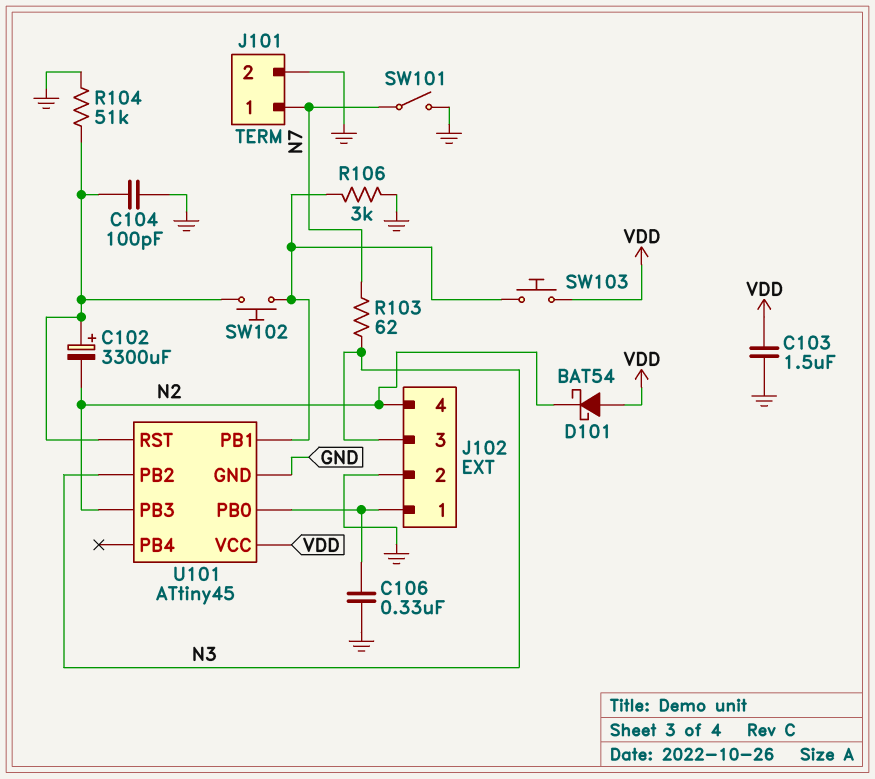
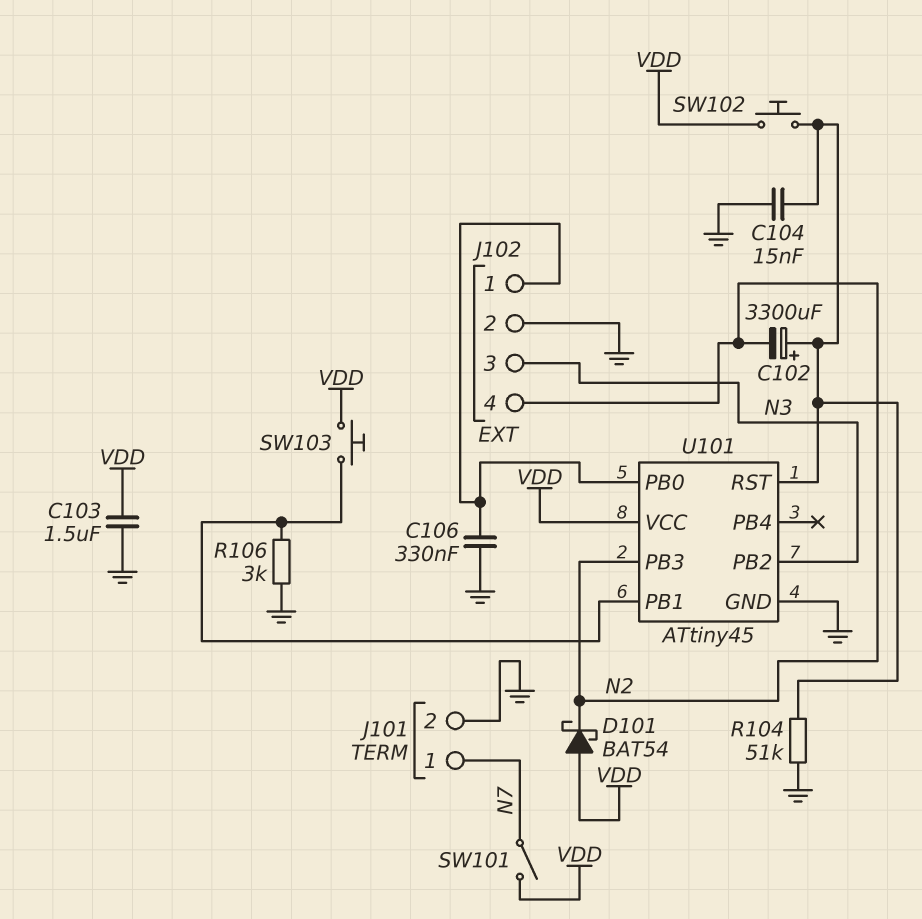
C104: 100pF (GND, U101/RST) -> 15nF (GND, U101/RST)
R103: 62 (N3, N7) -> none
SW101: switch (GND, N7) -> switch (N7, VDD)
SW102: button (U101/PB1, U101/RST) -> button (U101/RST, VDD)

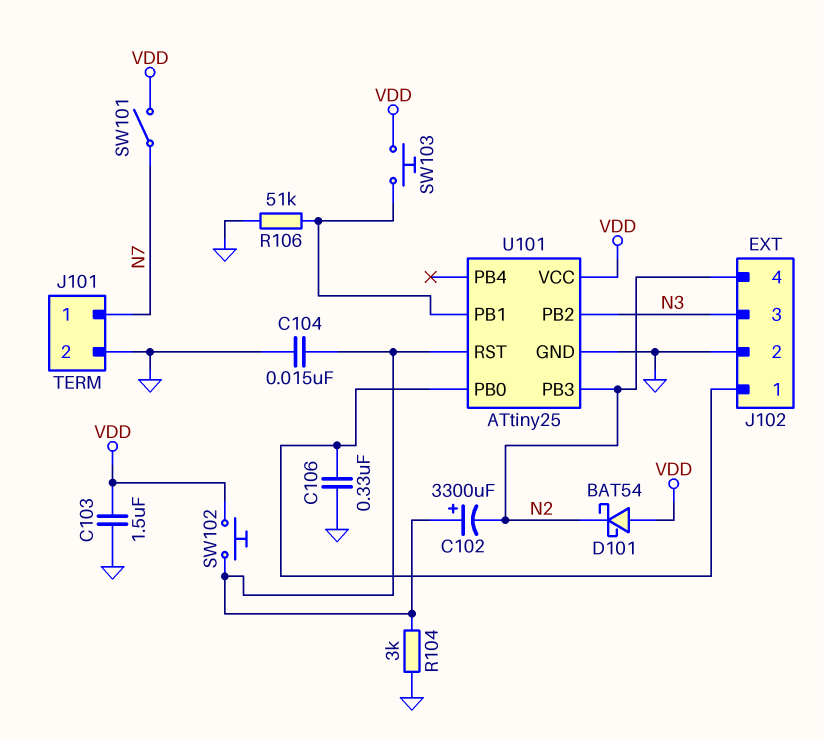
R104: 51k (GND, U101/RST) -> 3k (GND, U101/RST)
R106: 3k (GND, U101/PB1) -> 51k (GND, U101/PB1)
U101: ATtiny45 -> ATtiny25

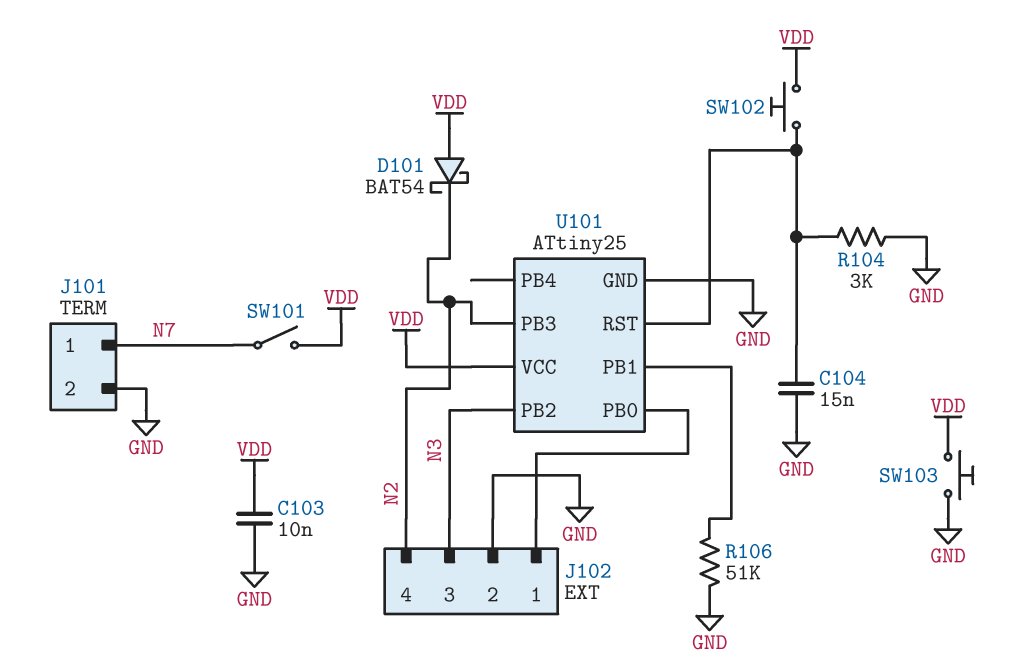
C102: 3300uF (plus U101/RST, minus N2) -> none
C103: 1.5uF (GND, VDD) -> 10nF (GND, VDD)
C106: 330nF (GND, J102/1) -> none
SW103: button (U101/PB1, VDD) -> button (GND, VDD)

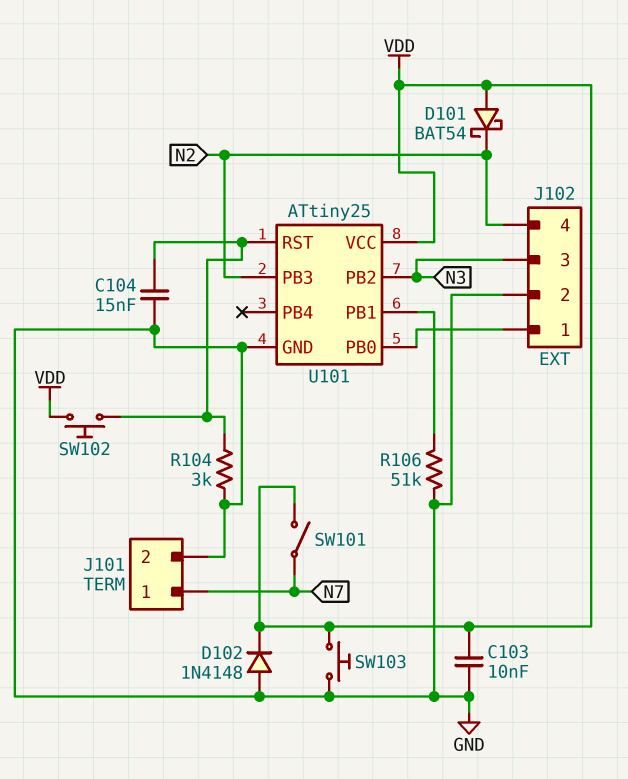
D102: none -> diode 1N4148 (A GND, K VDD)

